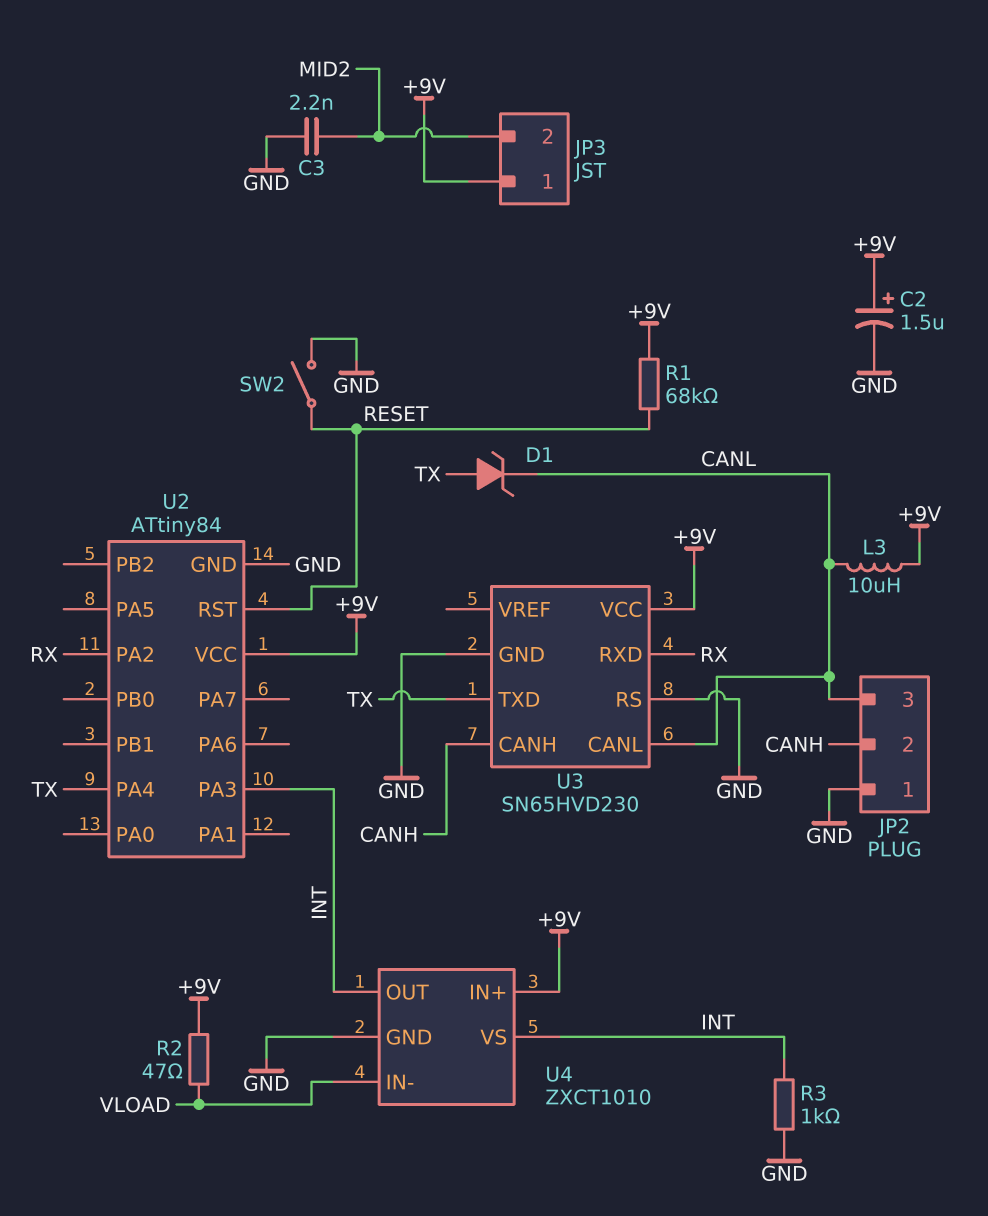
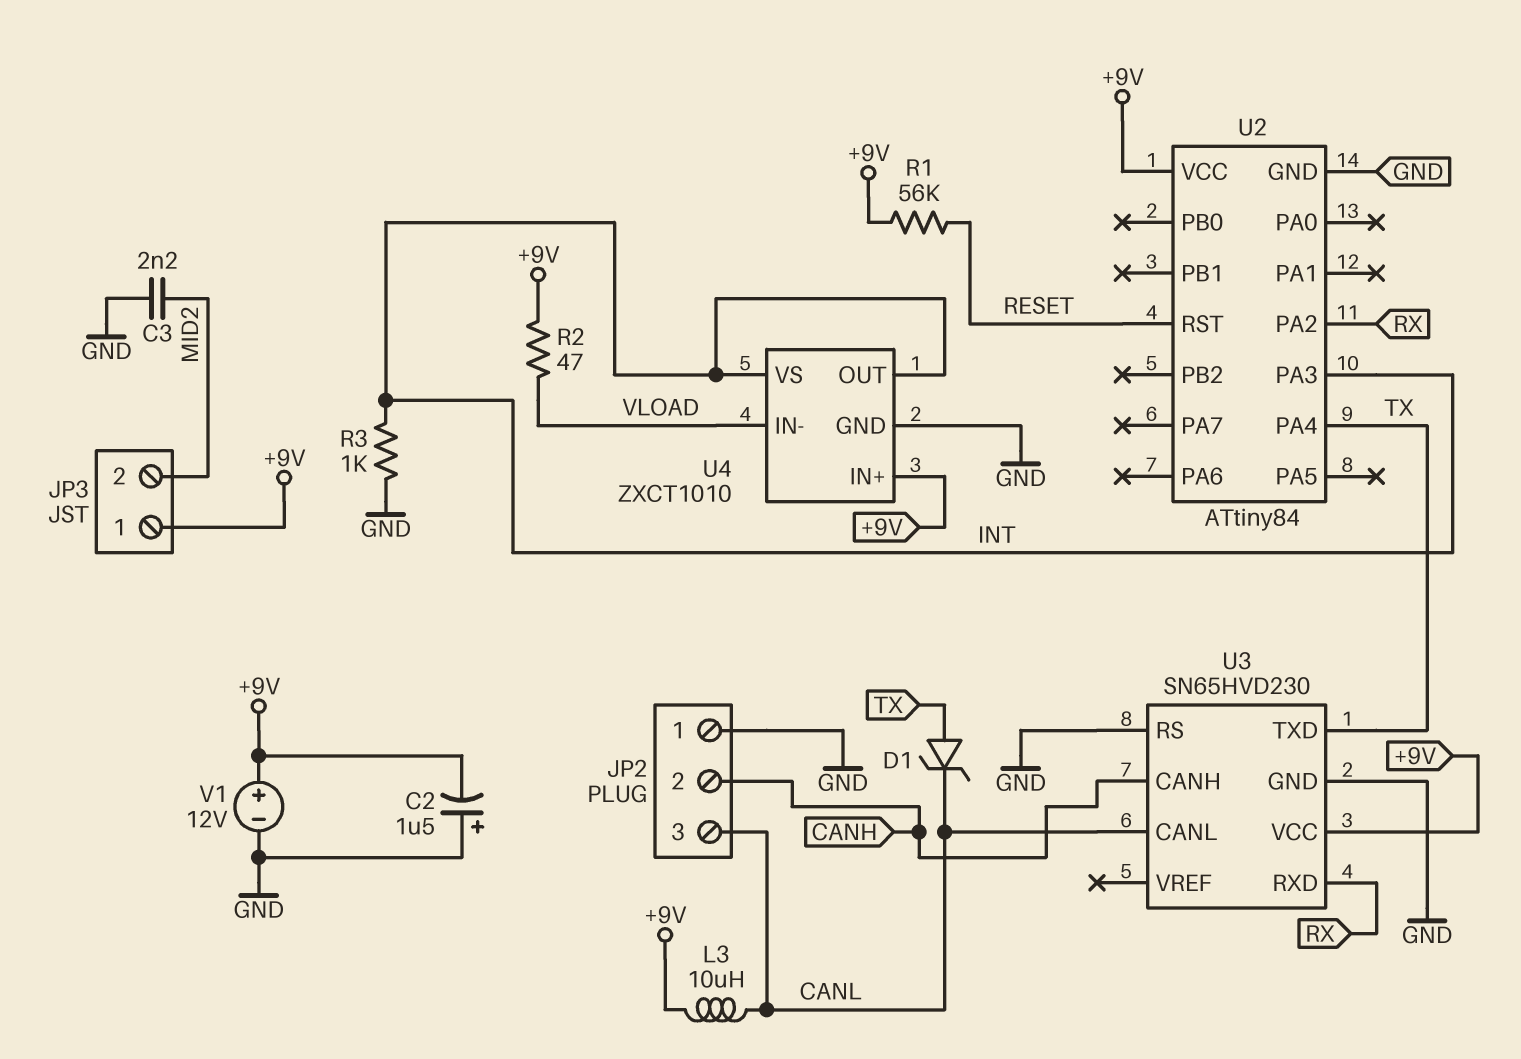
C2: 1.5uF (plus +9V, minus GND) -> 1.5uF (plus GND, minus +9V)
R1: 68k (+9V, RESET) -> 56k (+9V, RESET)
SW2: switch (GND, RESET) -> none
V1: none -> 12V (plus +9V, minus GND)

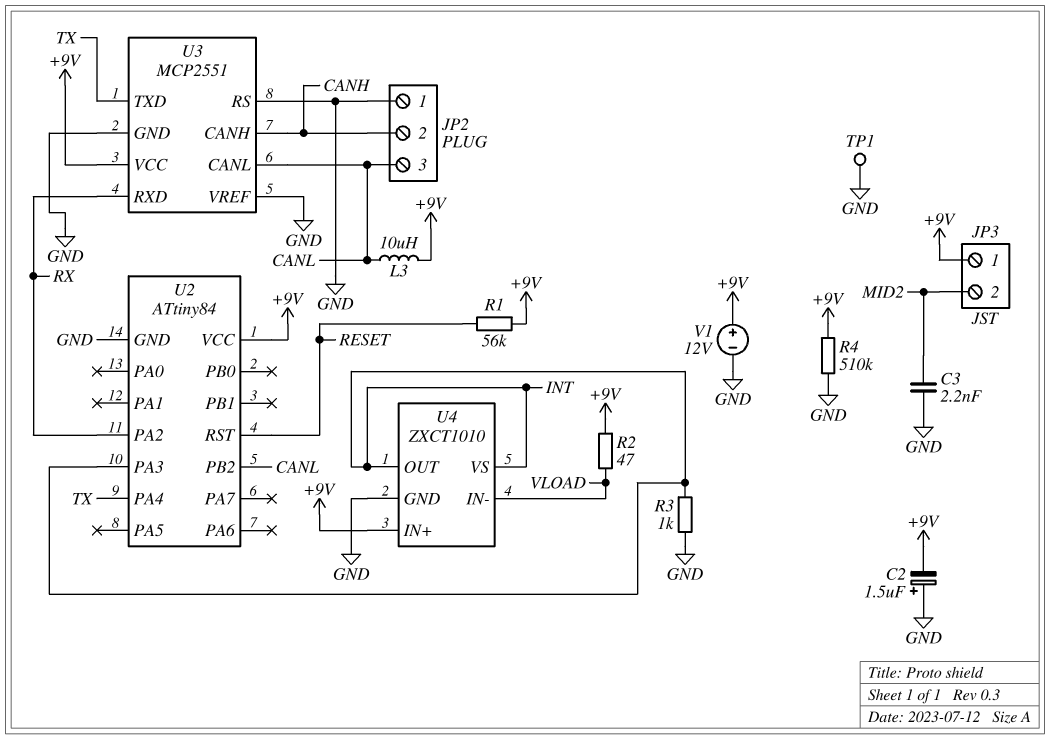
D1: zener (A TX, K CANL) -> none
R4: none -> 510k (+9V, GND)
TP1: none -> test point (GND)
U2 pin PB2: none -> CANL
U3: SN65HVD230 -> MCP2551
U3 pin VREF: none -> GND

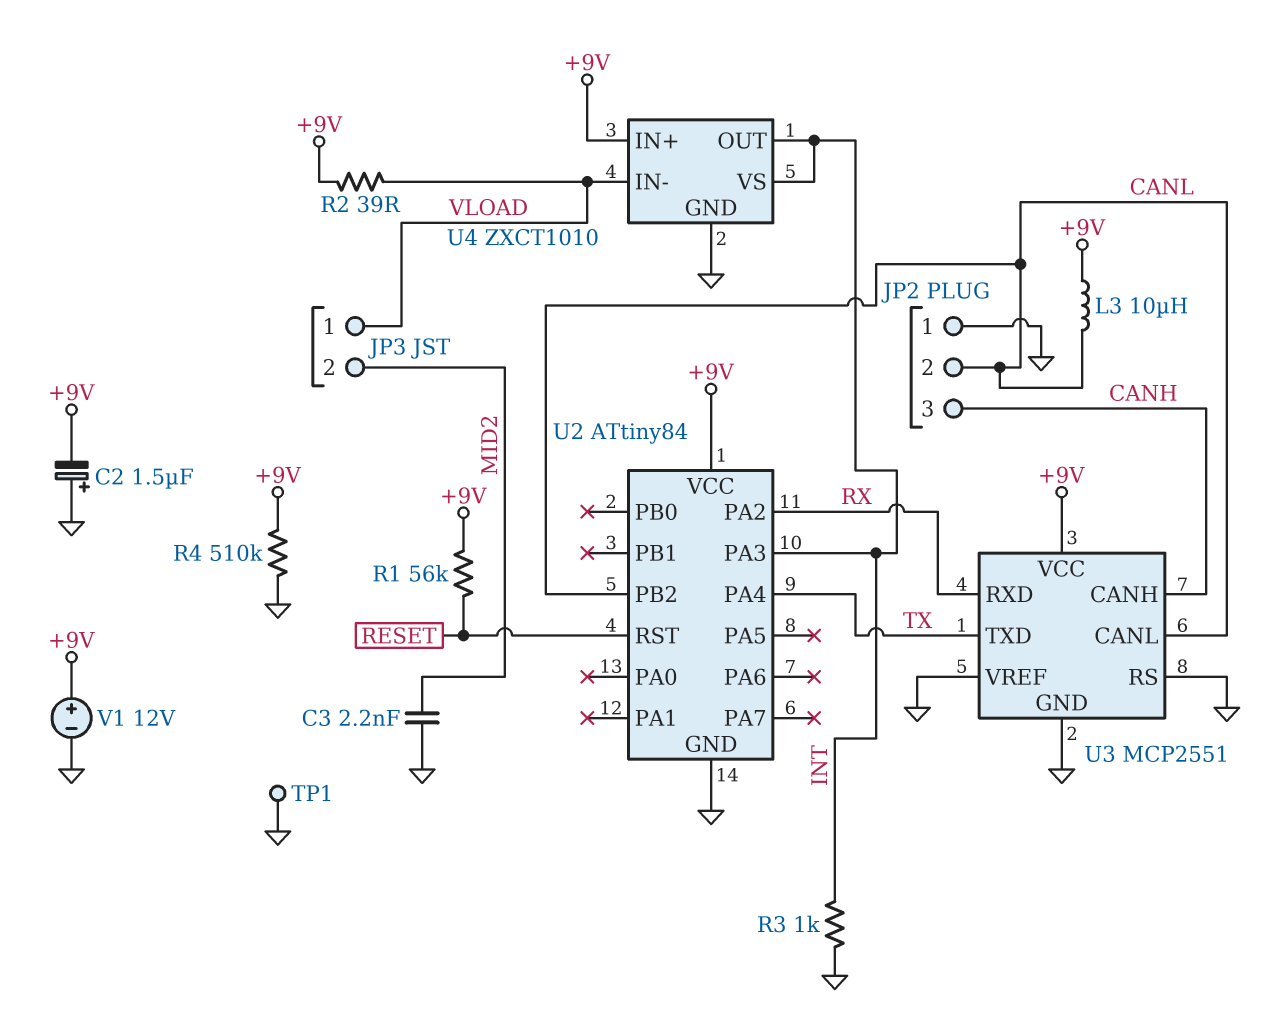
JP2 pin 2: CANH -> CANL
JP2 pin 3: CANL -> CANH
JP3 pin 1: +9V -> VLOAD
R2: 47 (+9V, VLOAD) -> 39 (+9V, VLOAD)

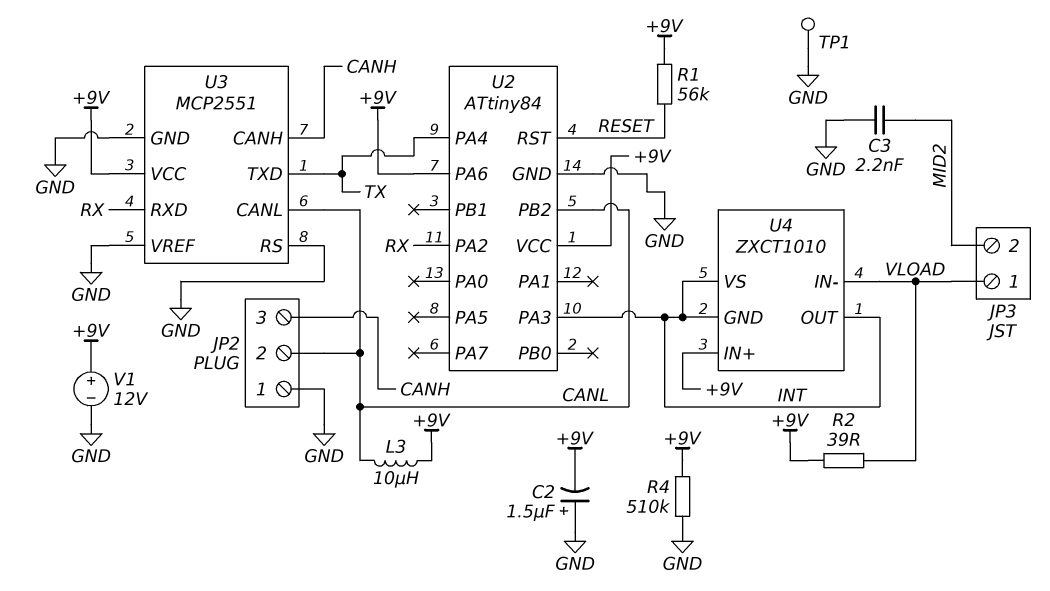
R3: 1k (GND, INT) -> none
U2 pin PA6: none -> +9V
U4 pin GND: GND -> INT

